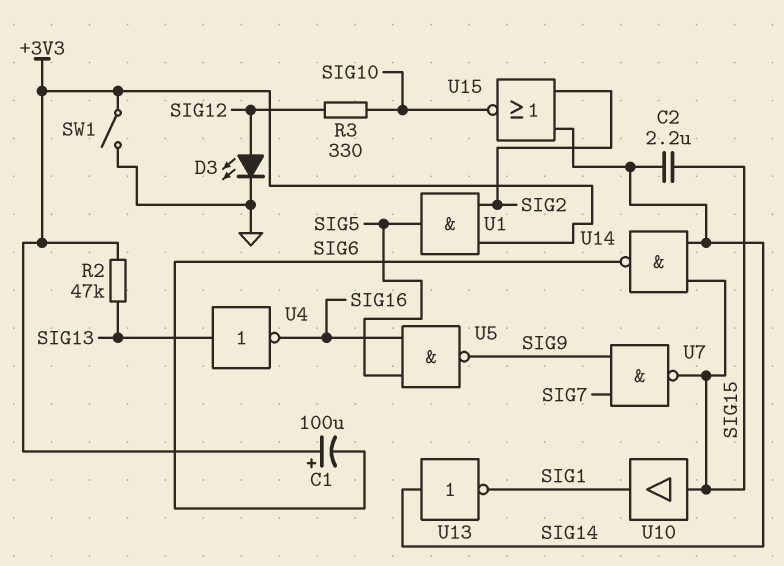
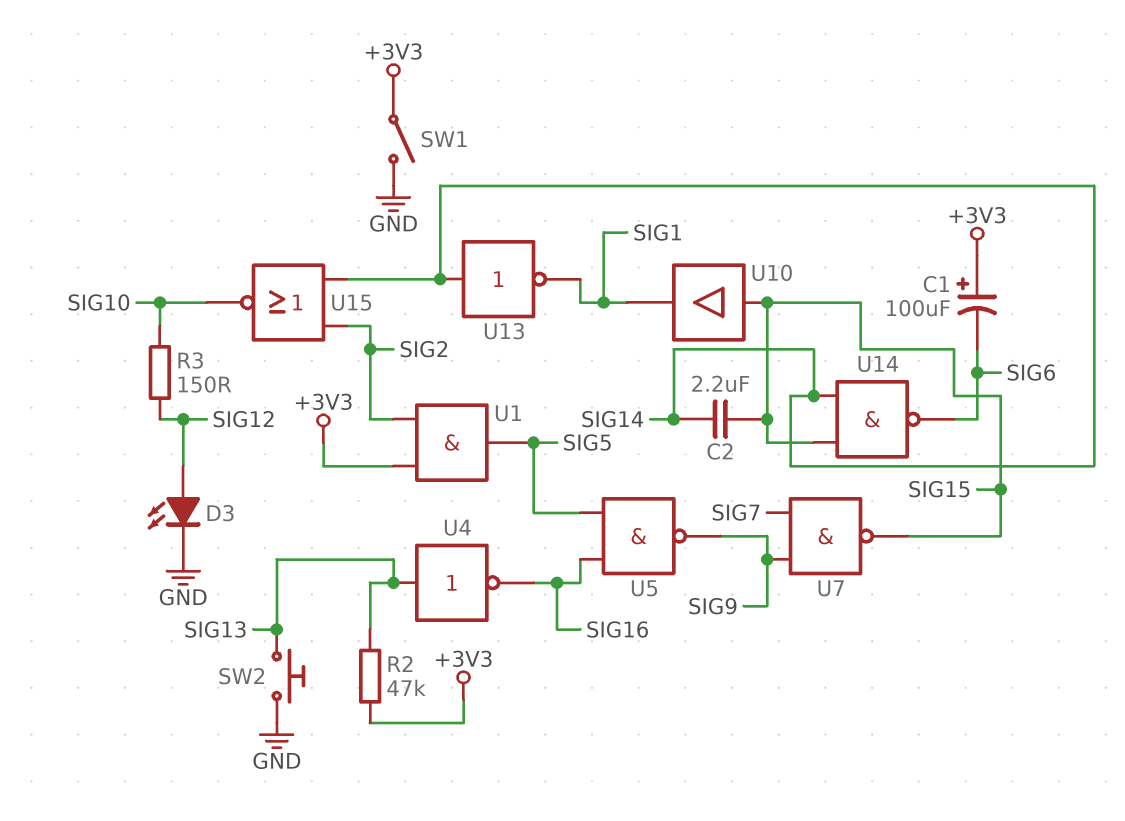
R3: 330 (SIG10, SIG12) -> 150 (SIG10, SIG12)
SW2: none -> button (GND, SIG13)

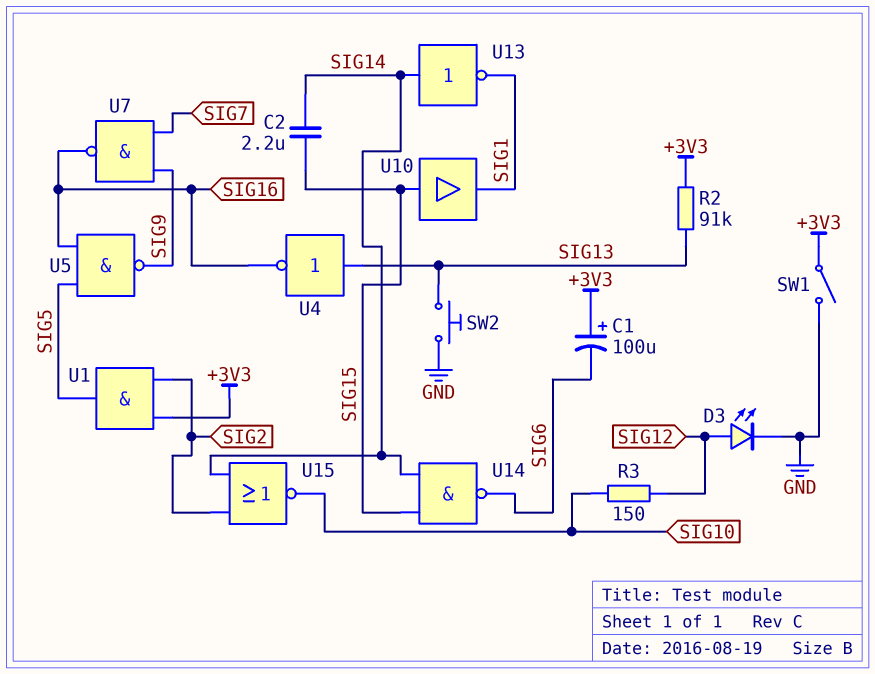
R2: 47k (+3V3, SIG13) -> 91k (+3V3, SIG13)
U7: NAND (in SIG7, in SIG9, out SIG15) -> NAND (in SIG7, in SIG9, out SIG16)

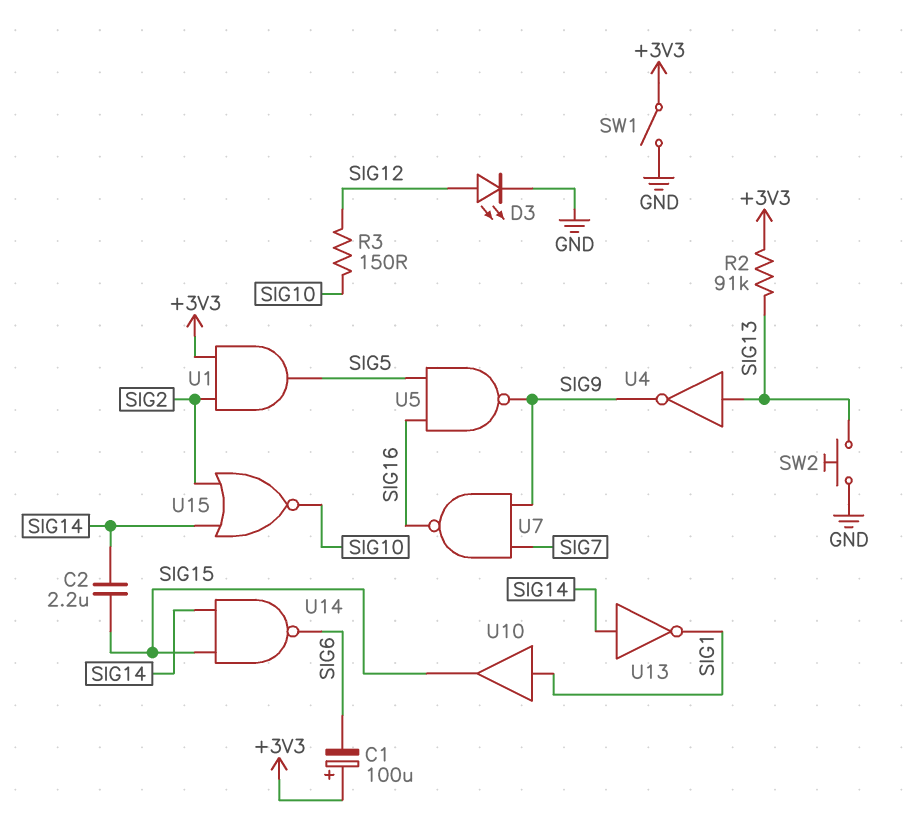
U4: NOT (in SIG13, out SIG16) -> NOT (in SIG13, out SIG9)
U10: buffer (in SIG15, out SIG1) -> buffer (in SIG1, out SIG15)

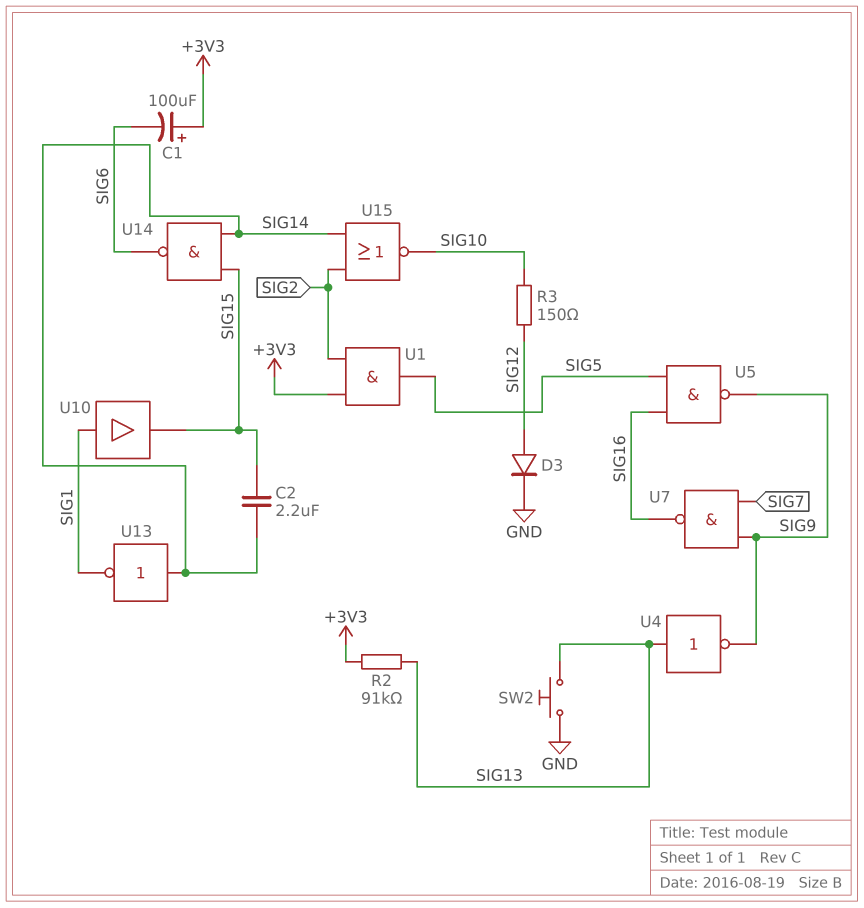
D3: LED (A SIG12, K GND) -> diode (A SIG12, K GND)
SW1: switch (+3V3, GND) -> none

